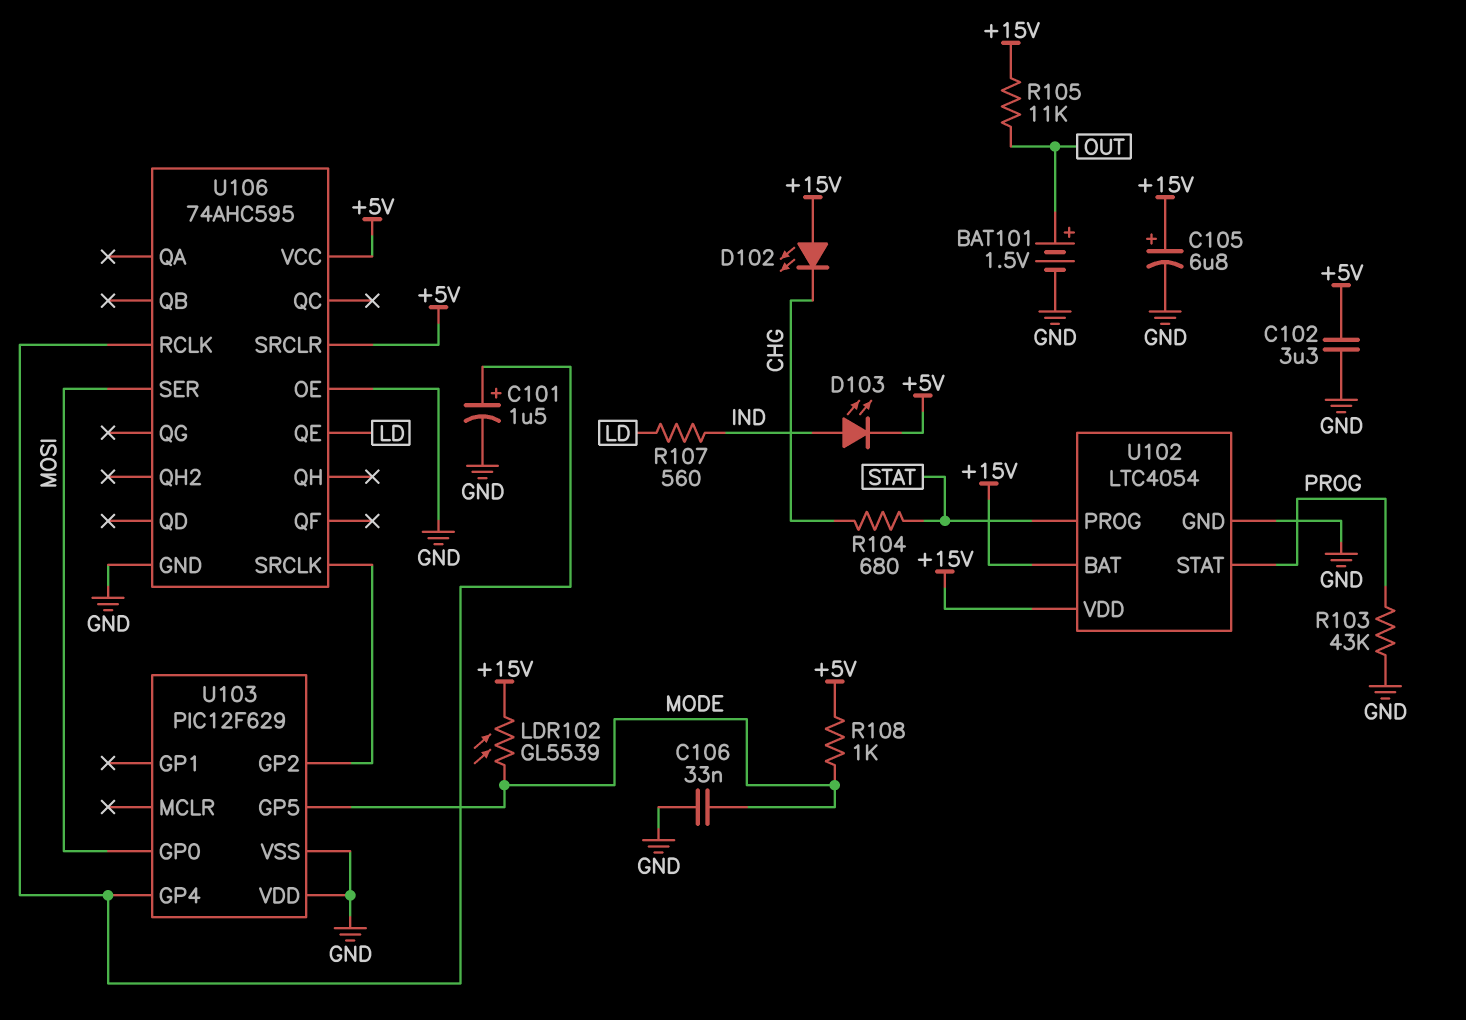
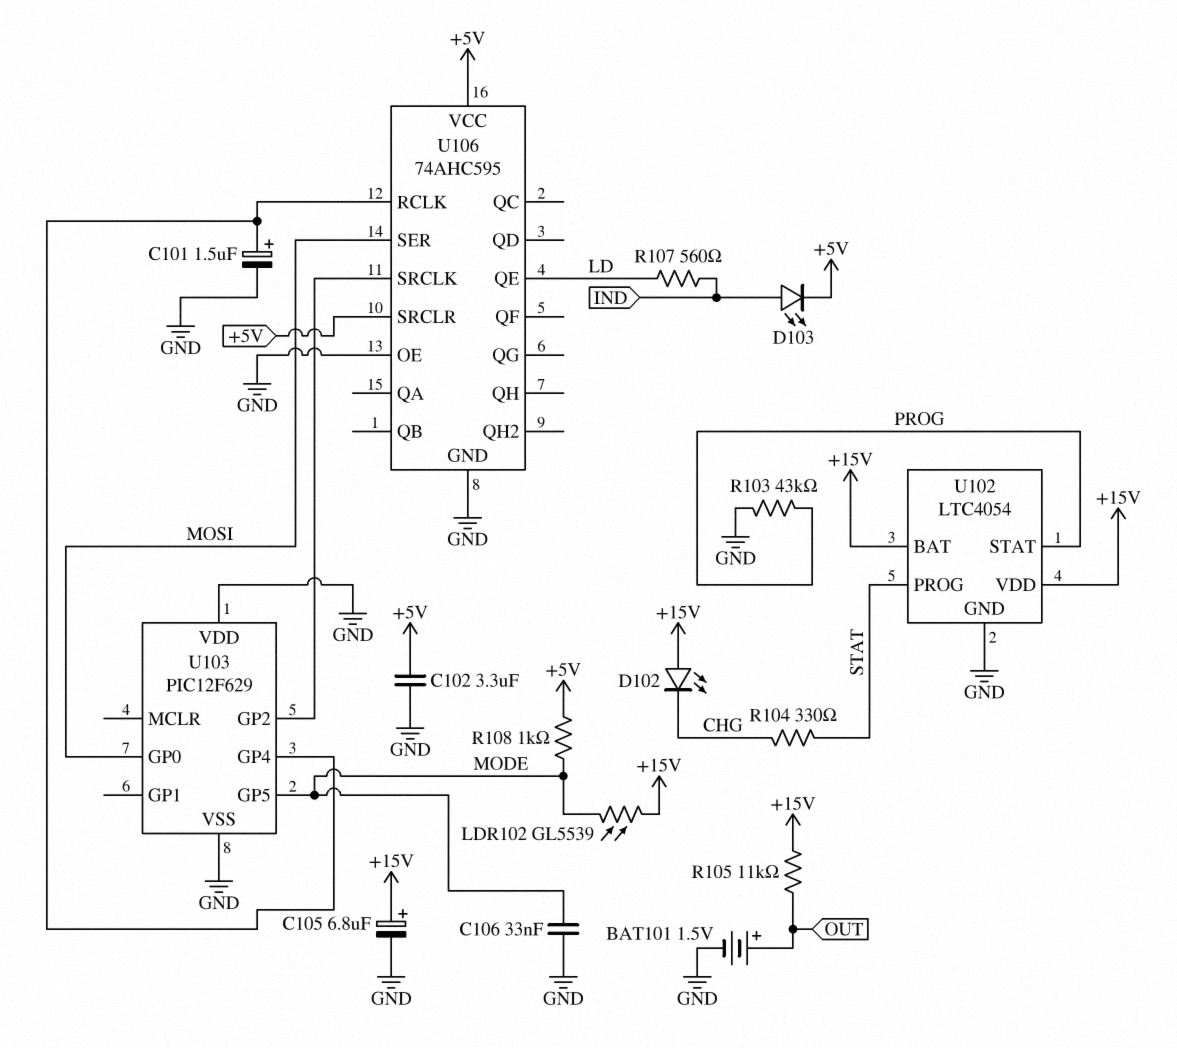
R104: 680 (CHG, STAT) -> 330 (CHG, STAT)

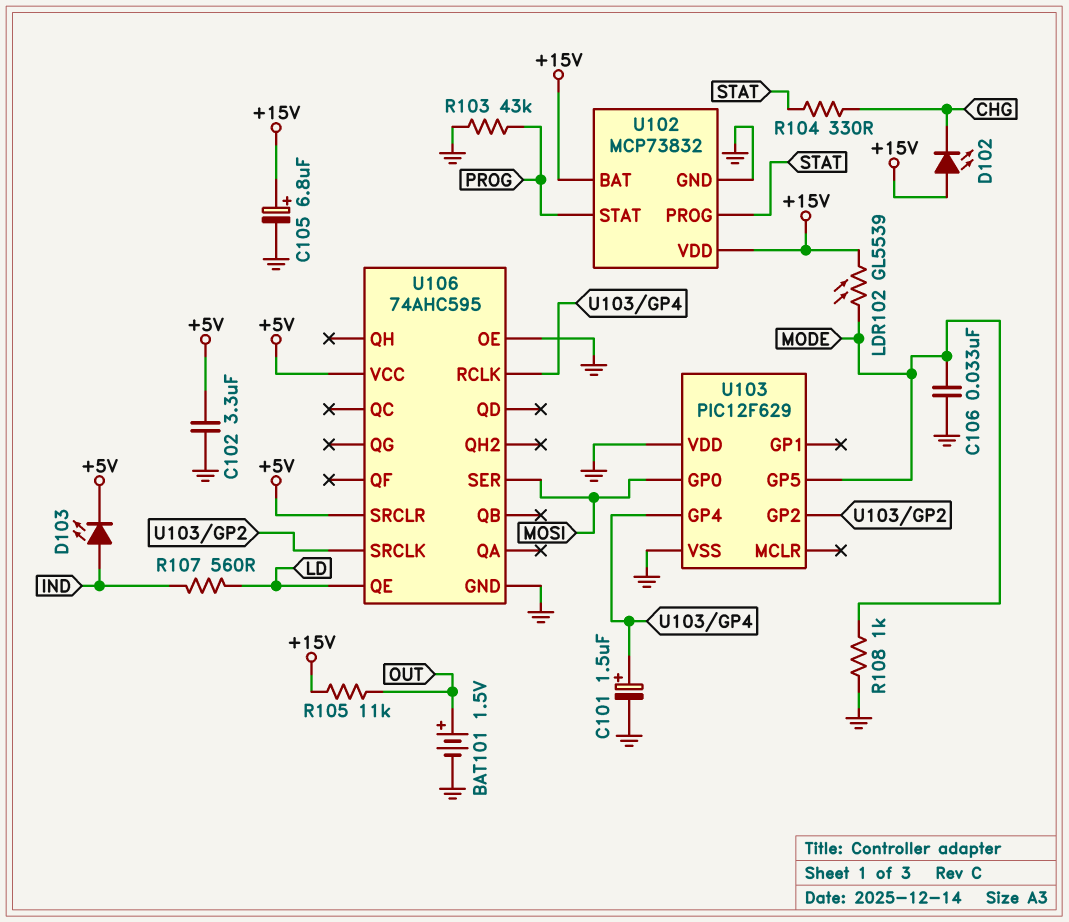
R108: 1k (+5V, MODE) -> 1k (GND, MODE)
U102: LTC4054 -> MCP73832

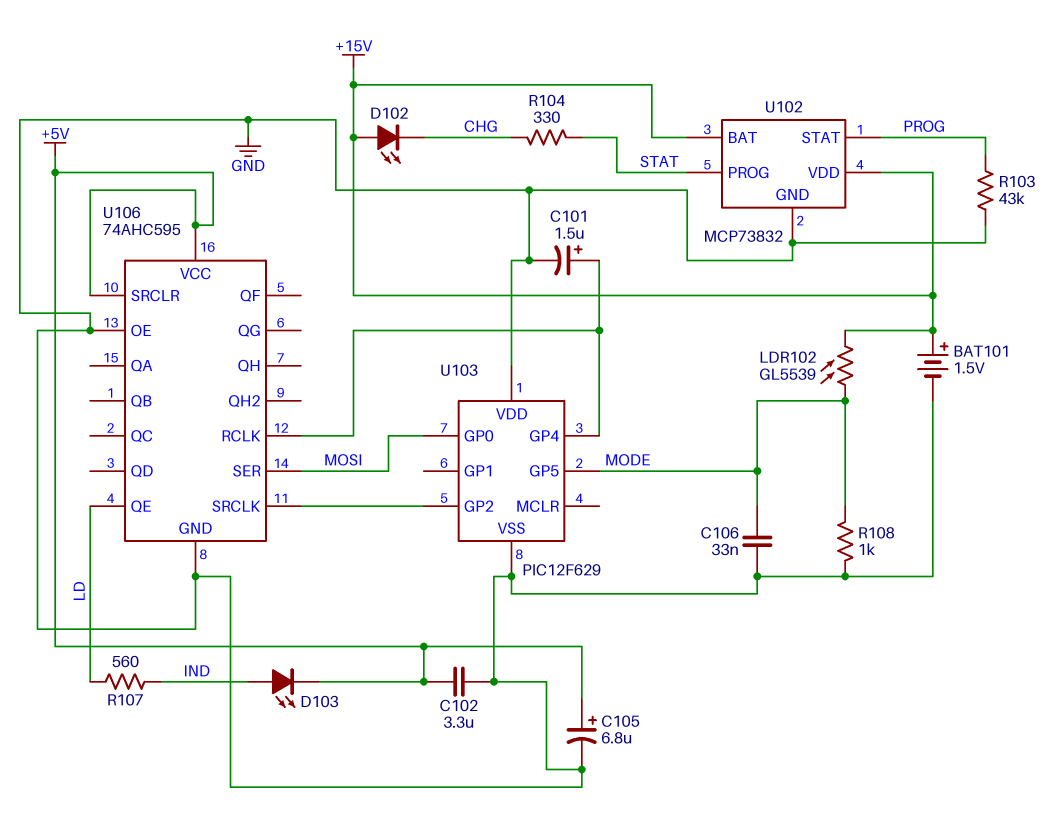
BAT101: 1.5V (plus OUT, minus GND) -> 1.5V (plus +15V, minus GND)
C105: 6.8uF (plus +15V, minus GND) -> 6.8uF (plus +5V, minus GND)
R105: 11k (+15V, OUT) -> none

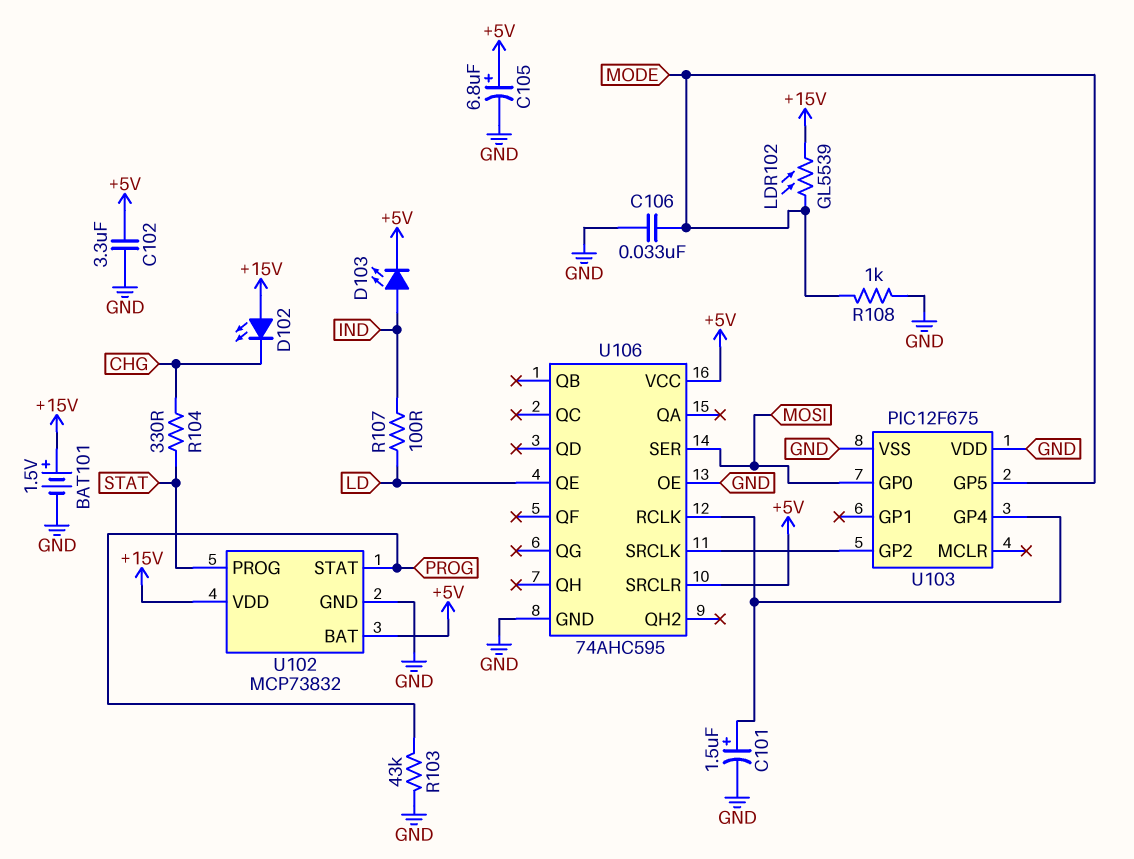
R107: 560 (IND, LD) -> 100 (IND, LD)
U102 pin BAT: +15V -> +5V
U103: PIC12F629 -> PIC12F675

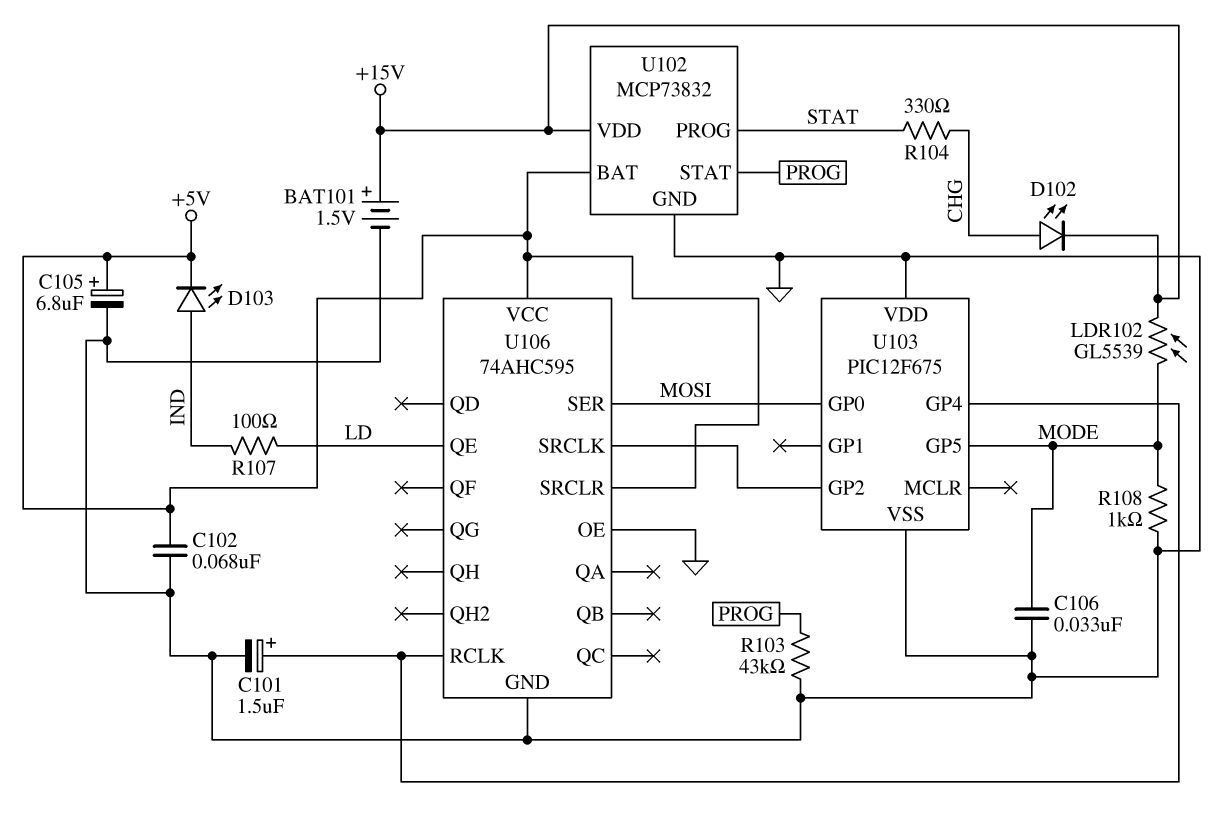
C102: 3.3uF (+5V, GND) -> 68nF (+5V, GND)
D102: LED (A +15V, K CHG) -> LED (A CHG, K +15V)

